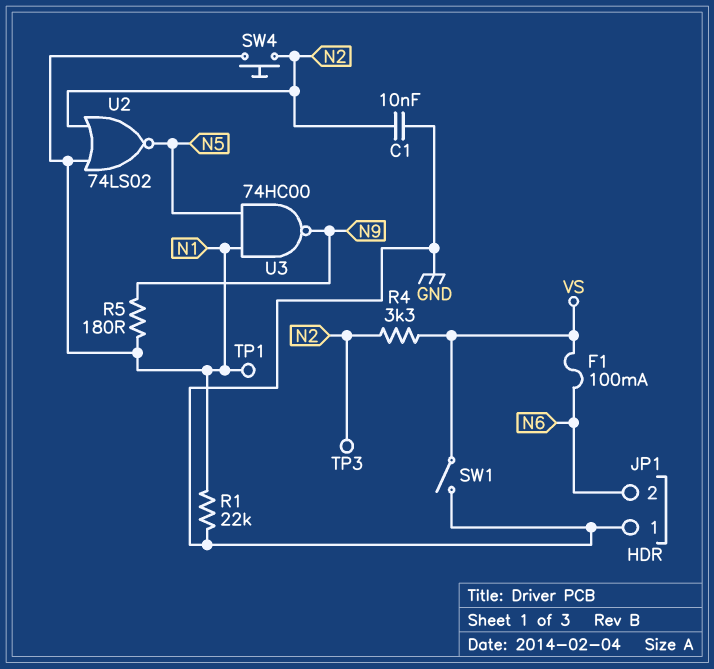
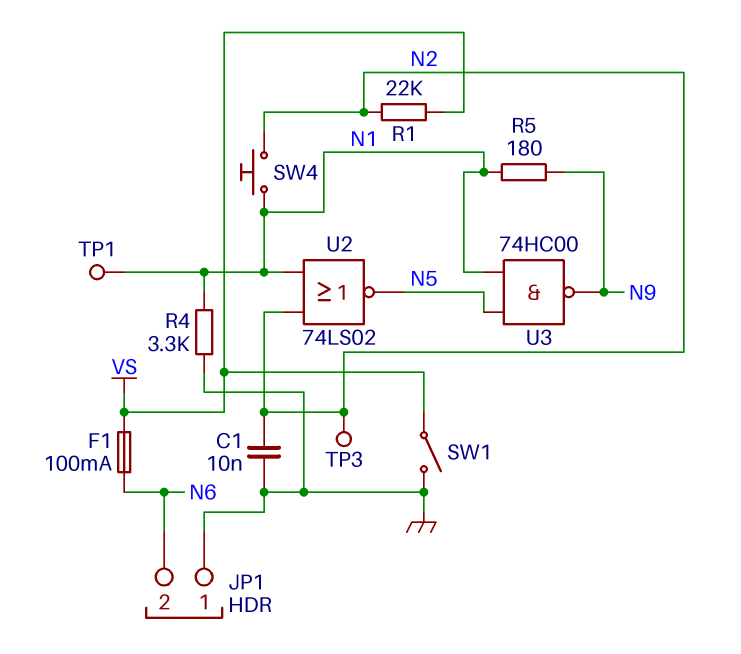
R1: 22k (GND, N1) -> 22k (N2, VS)
R4: 3.3k (N2, VS) -> 3.3k (GND, N1)

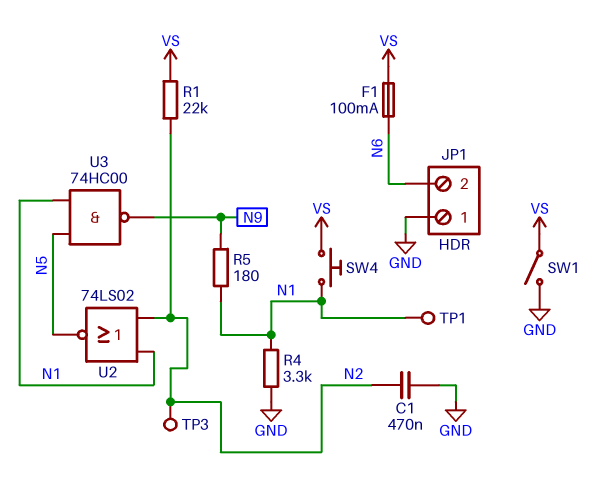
C1: 10nF (GND, N2) -> 470nF (GND, N2)
SW4: button (N1, N2) -> button (N1, VS)

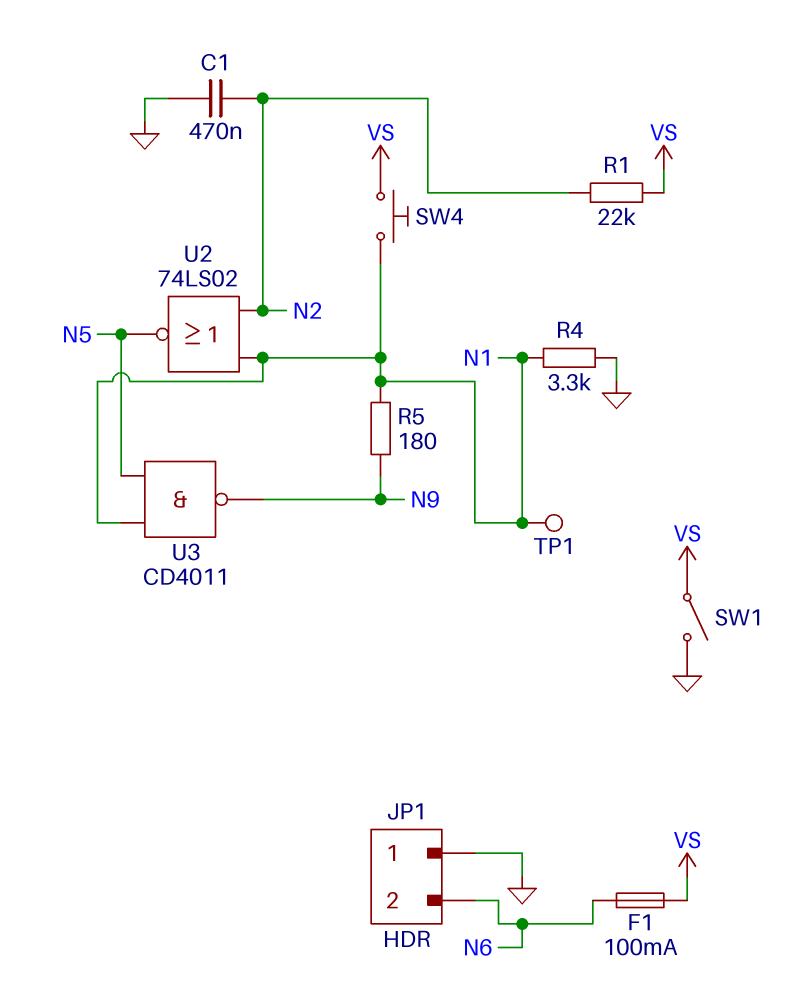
TP3: test point (N2) -> none
U3: NAND 74HC00 (in N1, in N5, out N9) -> NAND CD4011 (in N1, in N5, out N9)

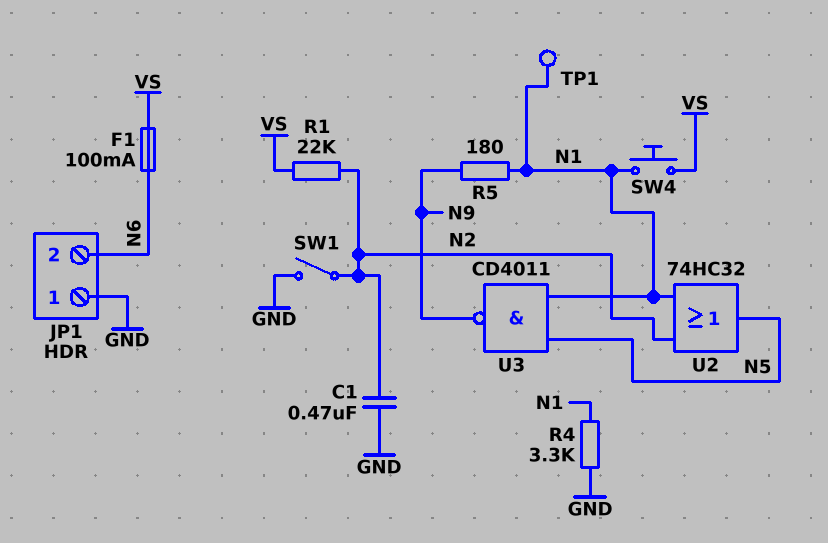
SW1: switch (GND, VS) -> switch (GND, N2)
U2: NOR 74LS02 (in N1, in N2, out N5) -> OR 74HC32 (in N1, in N2, out N5)

